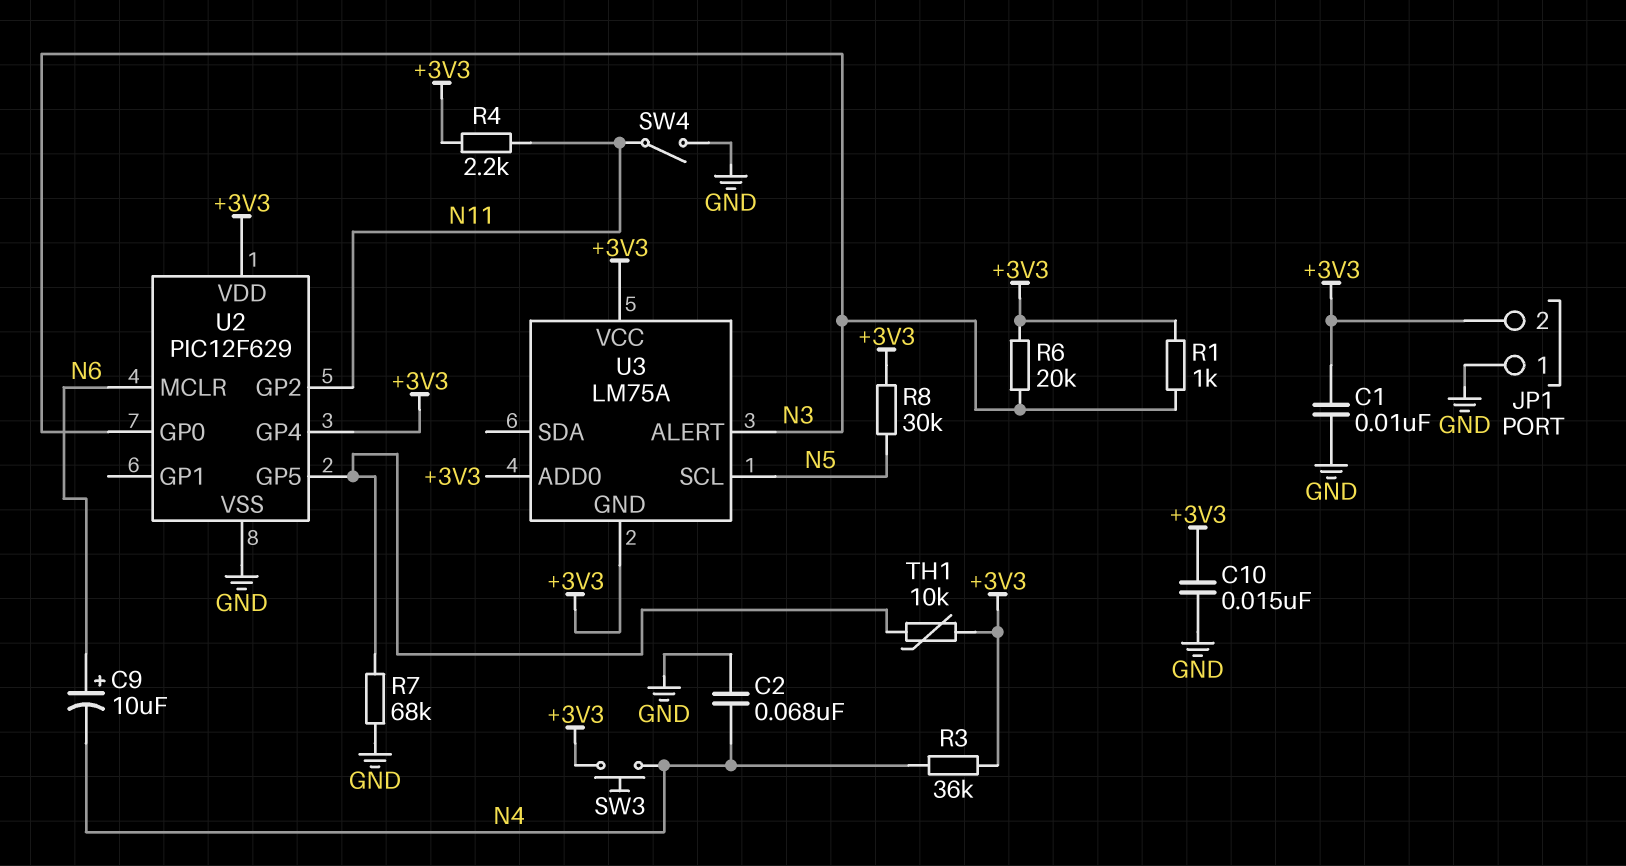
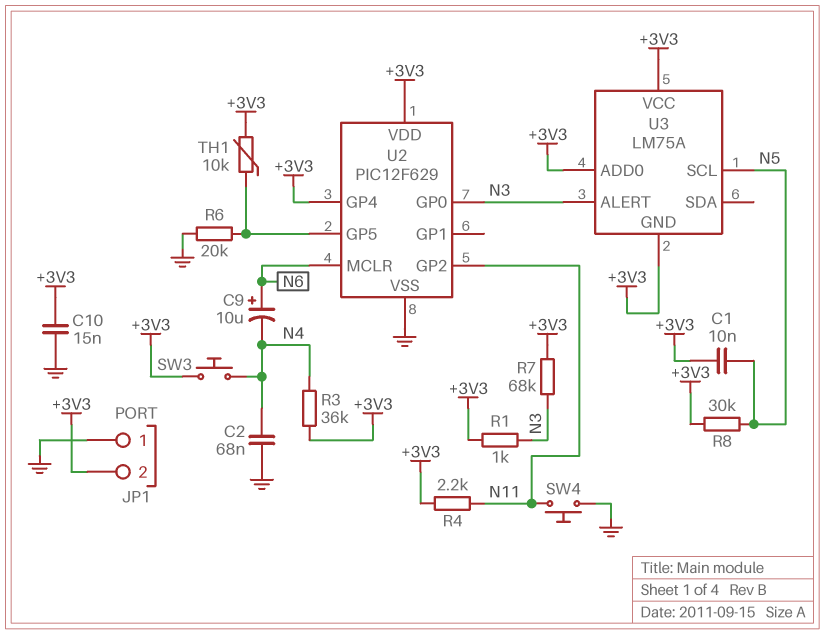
C1: 10nF (+3V3, GND) -> 10nF (+3V3, N5)
R6: 20k (+3V3, N3) -> 20k (GND, U2/GP5)
R7: 68k (GND, U2/GP5) -> 68k (+3V3, N3)
SW4: switch (GND, N11) -> button (GND, N11)

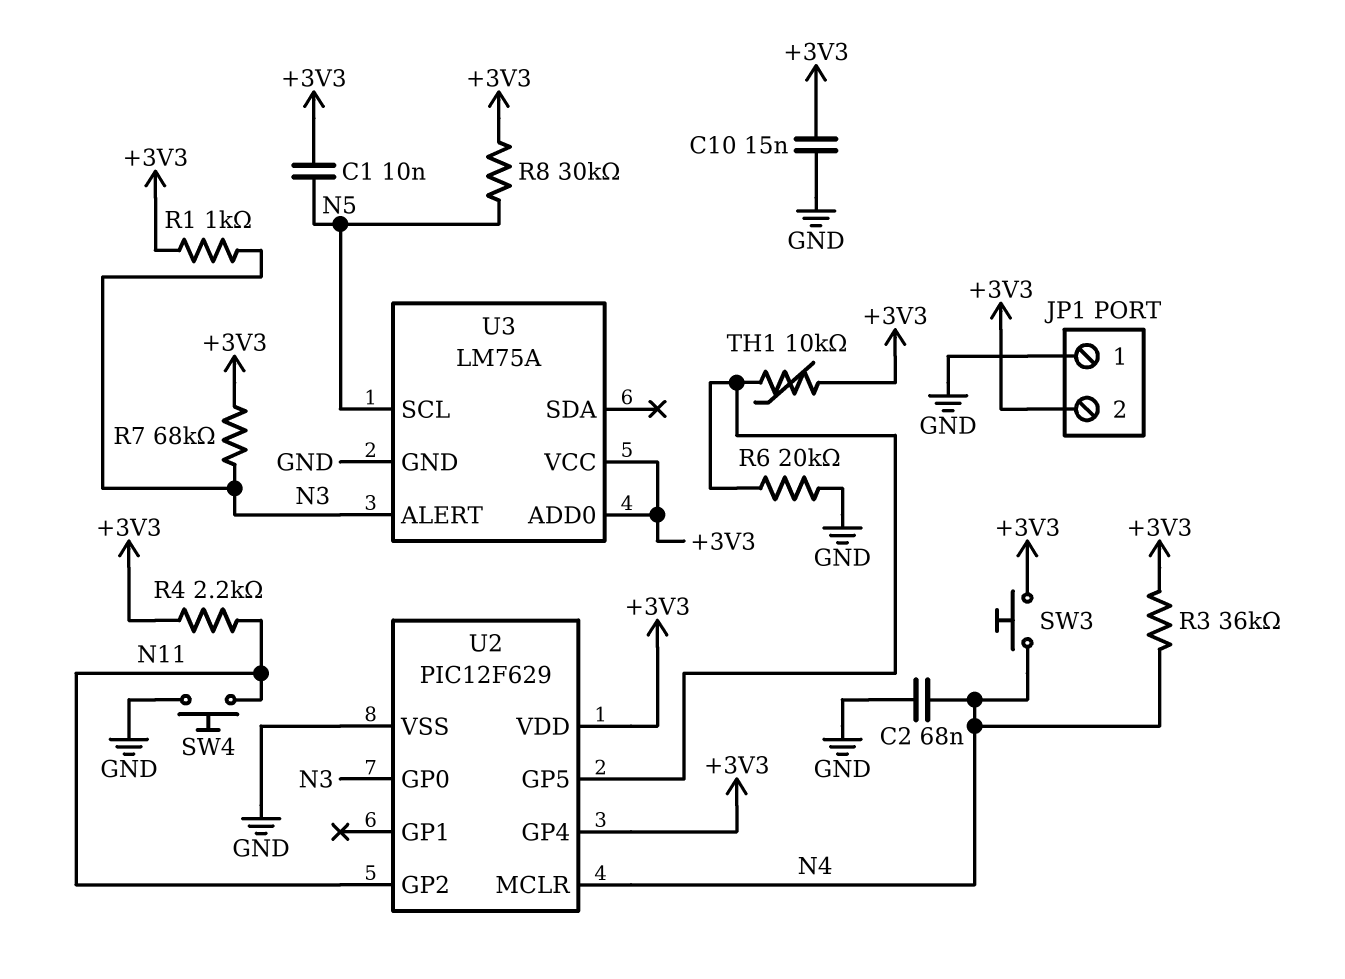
C9: 10uF (plus N6, minus N4) -> none
U2 pin MCLR: N6 -> N4
U3 pin GND: +3V3 -> GND

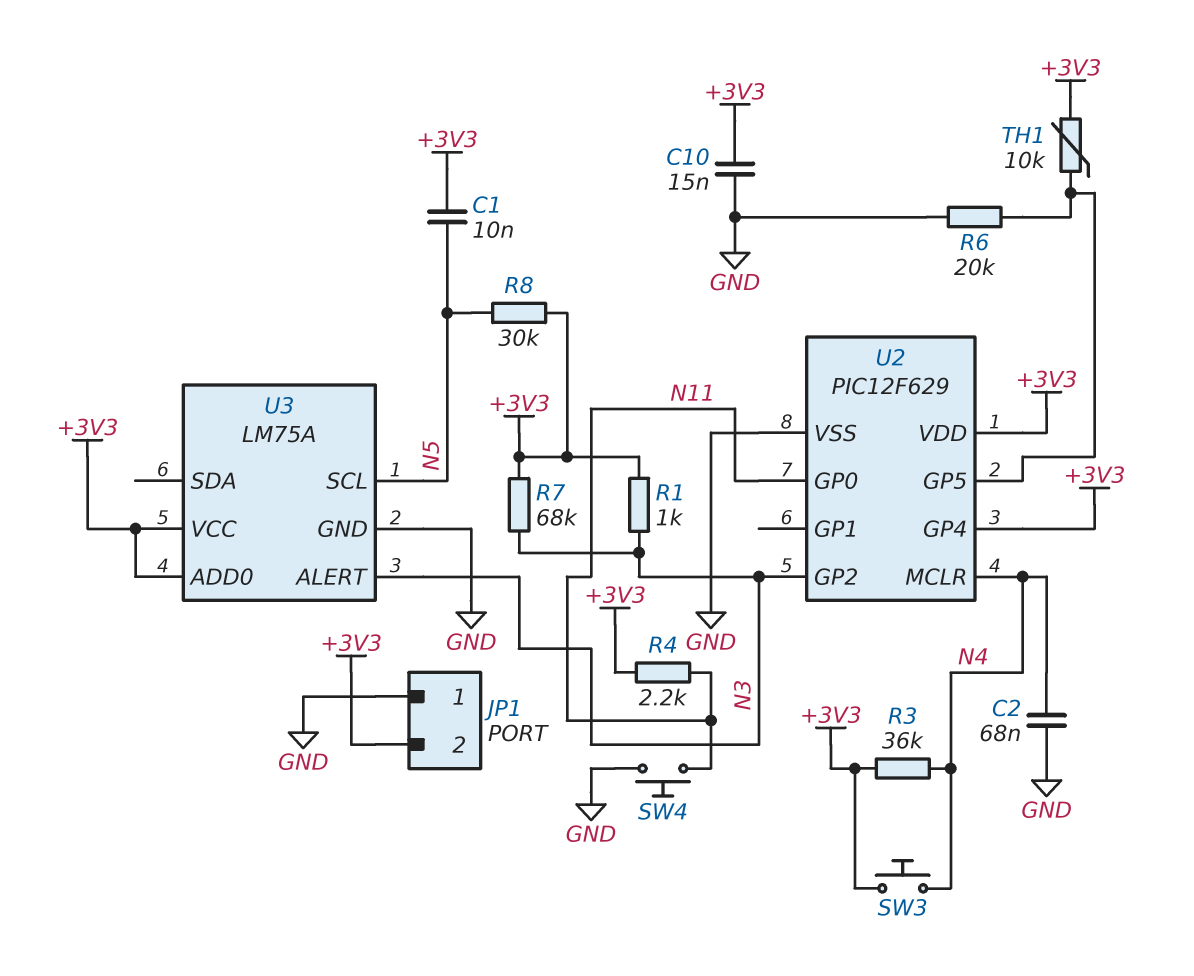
U2 pin GP0: N3 -> N11
U2 pin GP2: N11 -> N3

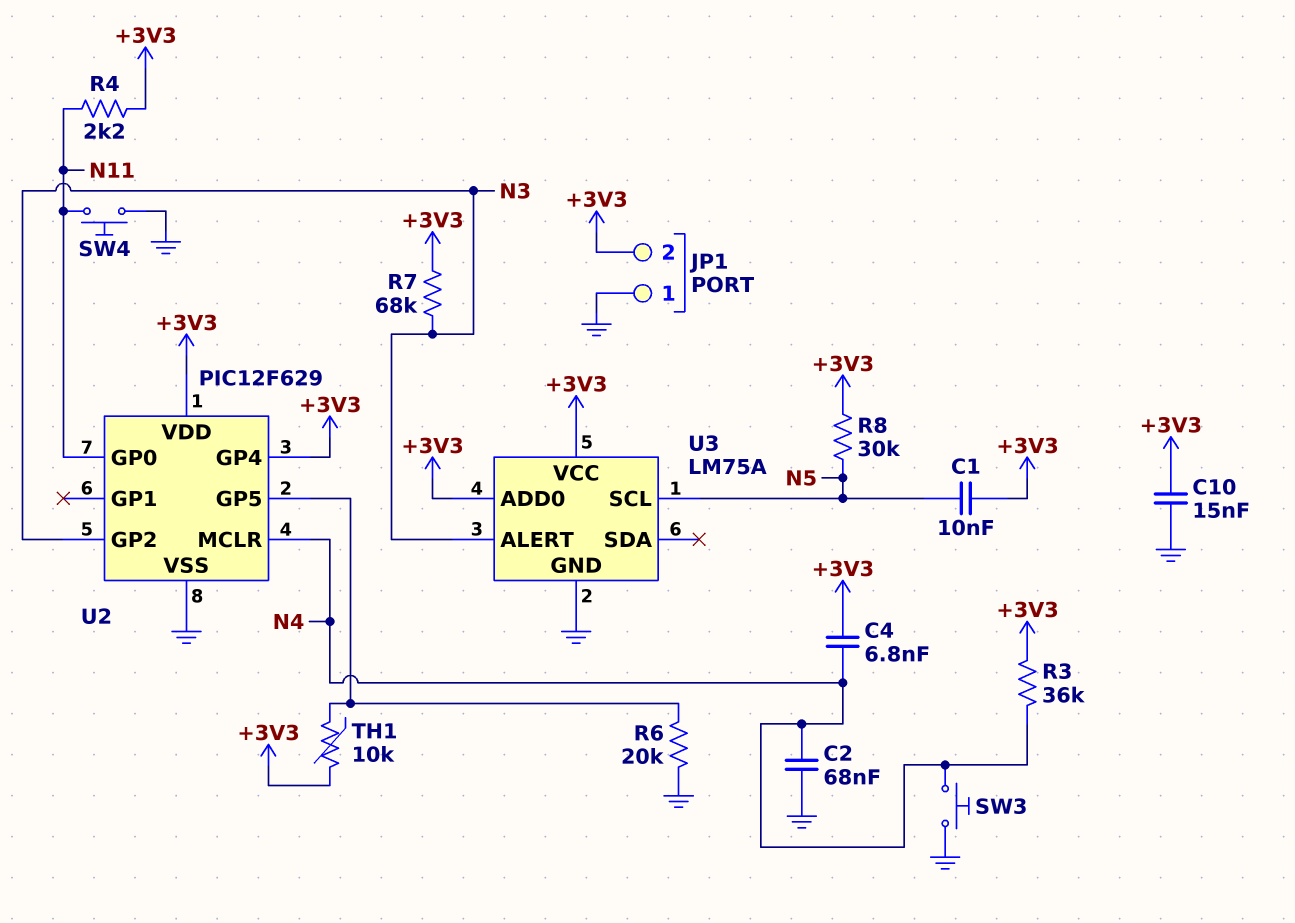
C4: none -> 6.8nF (+3V3, N4)
R1: 1k (+3V3, N3) -> none
SW3: button (+3V3, N4) -> button (GND, N4)

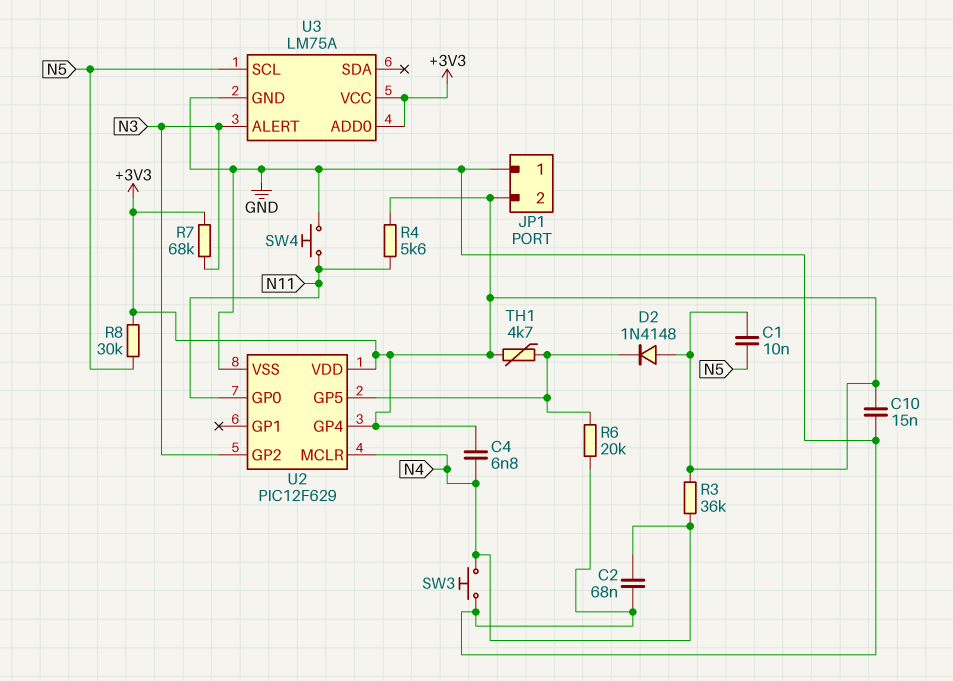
D2: none -> diode 1N4148 (A +3V3, K U2/GP5)
R4: 2.2k (+3V3, N11) -> 5.6k (+3V3, N11)
TH1: 10k (+3V3, U2/GP5) -> 4.7k (+3V3, U2/GP5)

